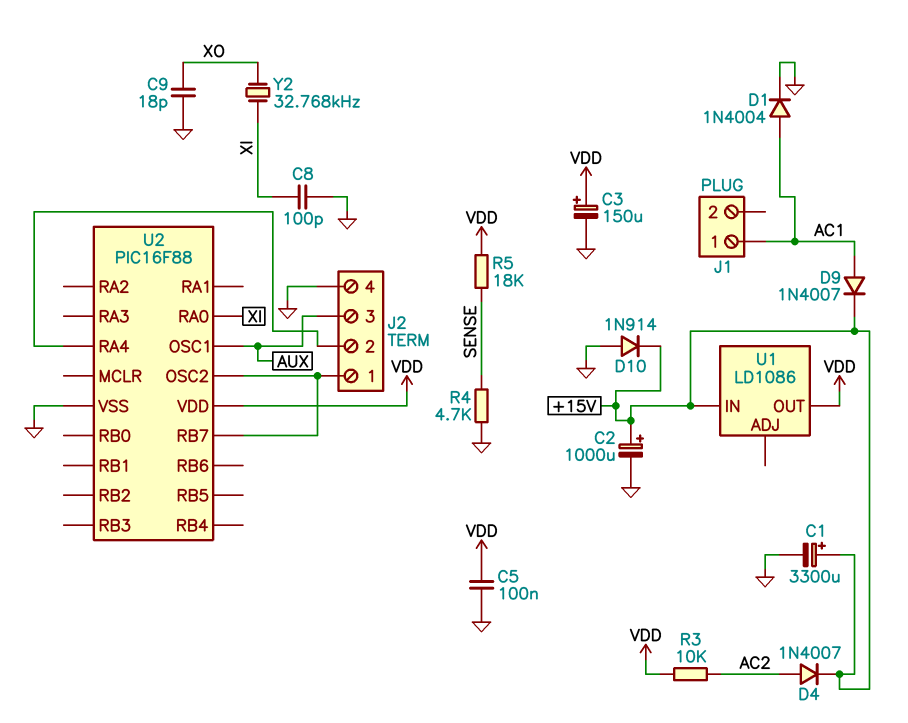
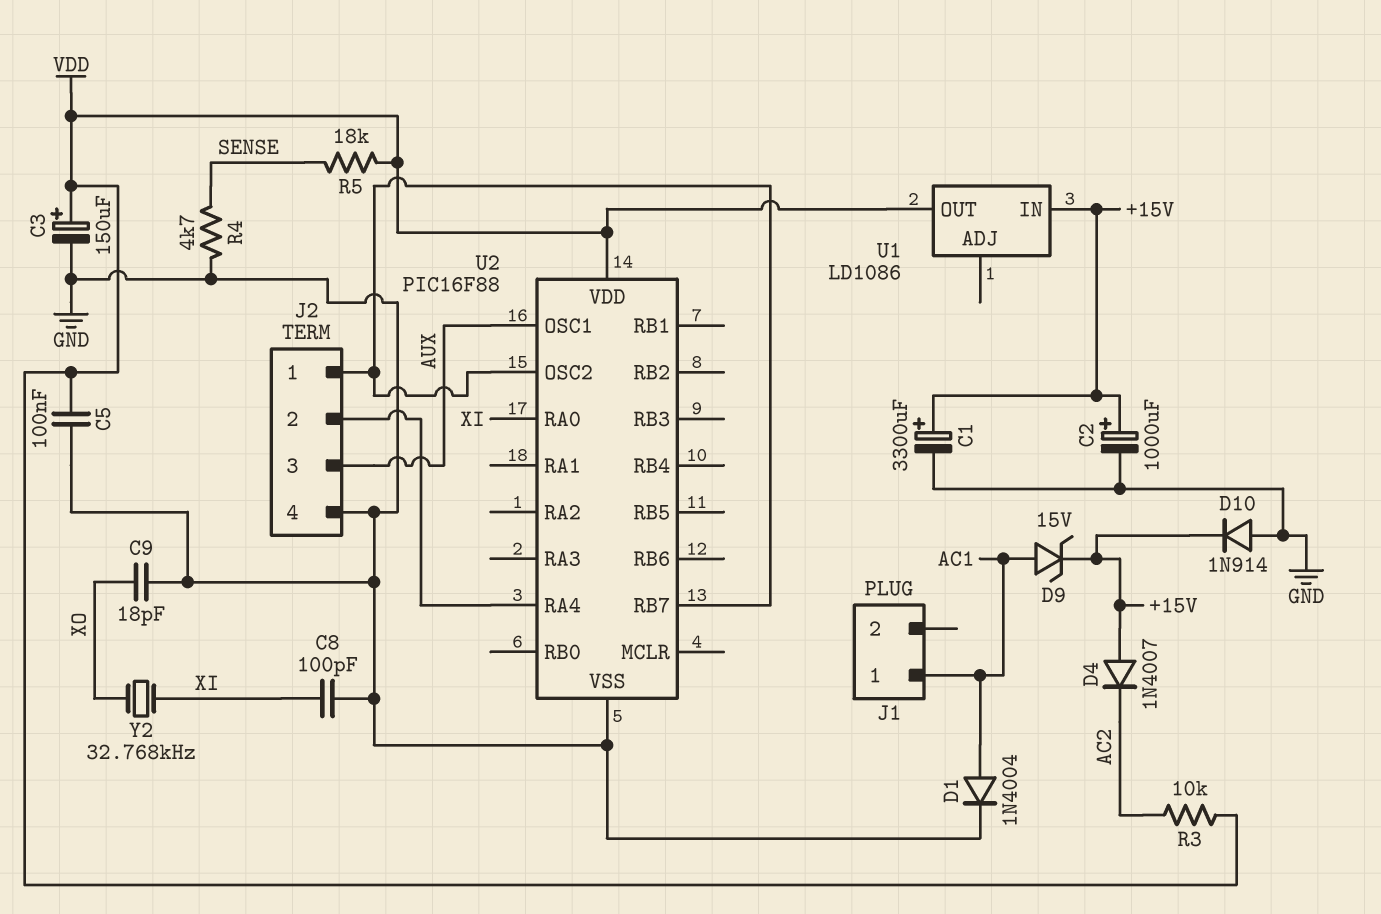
D4: diode 1N4007 (A AC2, K +15V) -> diode 1N4007 (A +15V, K AC2)
D9: diode 1N4007 (A AC1, K +15V) -> zener 15V (A AC1, K +15V)

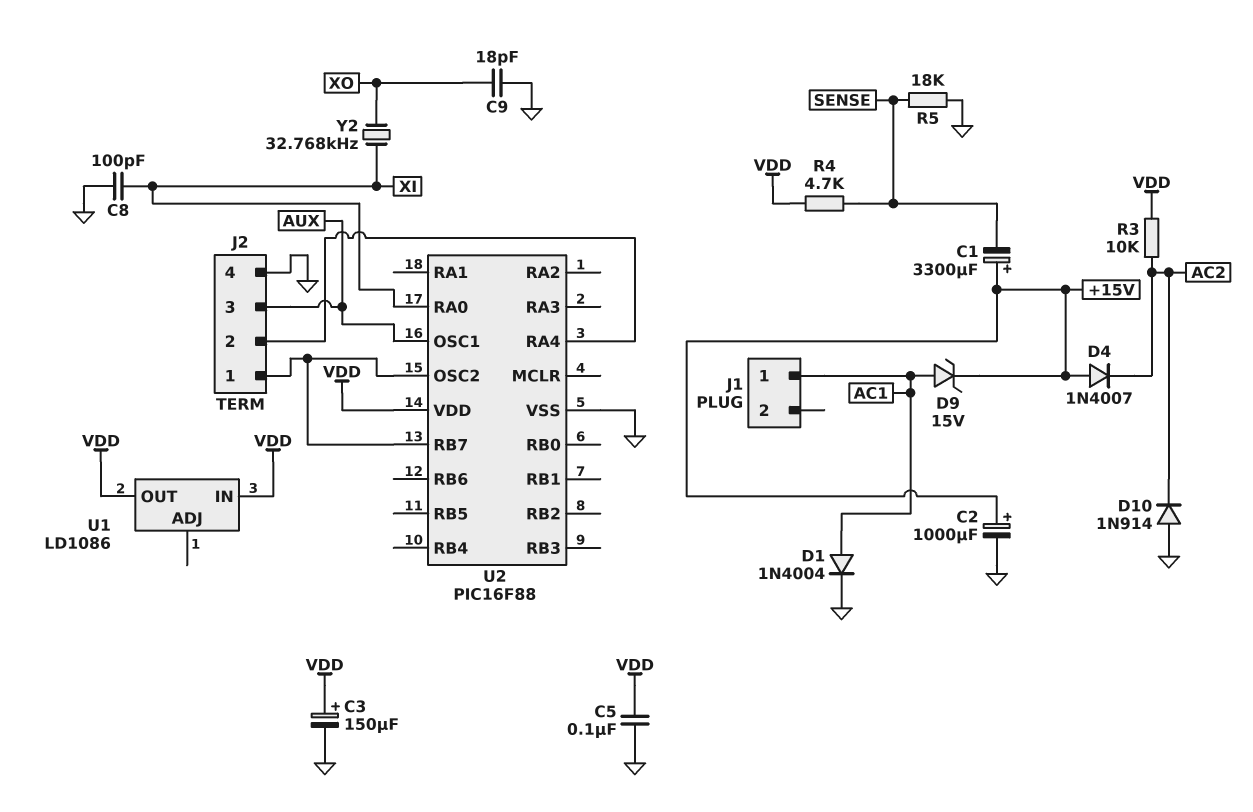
C1: 3300uF (plus +15V, minus GND) -> 3300uF (plus +15V, minus SENSE)
D10: diode 1N914 (A GND, K +15V) -> diode 1N914 (A GND, K AC2)
R4: 4.7k (GND, SENSE) -> 4.7k (SENSE, VDD)
R5: 18k (SENSE, VDD) -> 18k (GND, SENSE)
U1 pin IN: +15V -> VDD

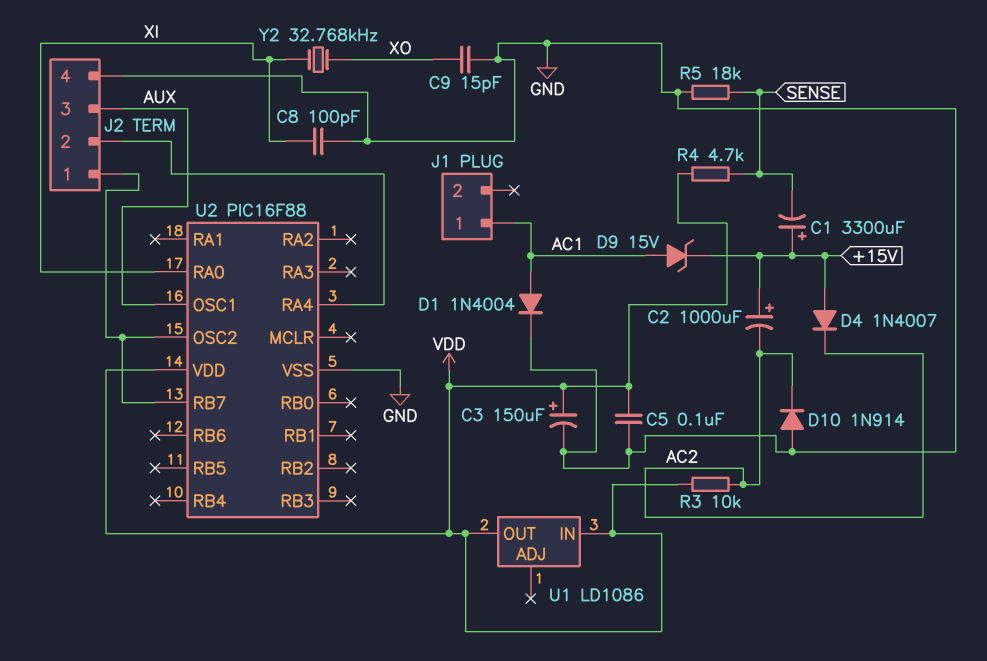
C2: 1000uF (plus +15V, minus GND) -> 1000uF (plus +15V, minus AC2)
C9: 18pF (GND, XO) -> 15pF (GND, XO)

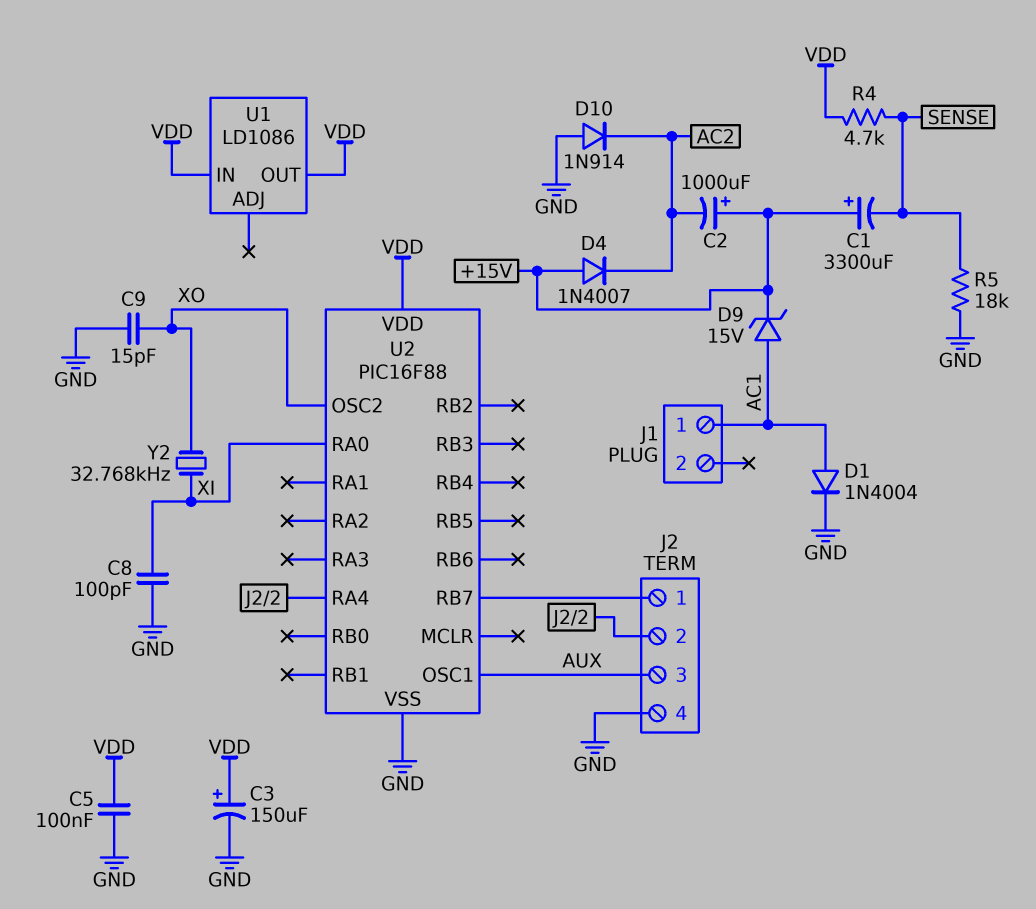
R3: 10k (AC2, VDD) -> none
U2 pin OSC2: J2/1 -> XO

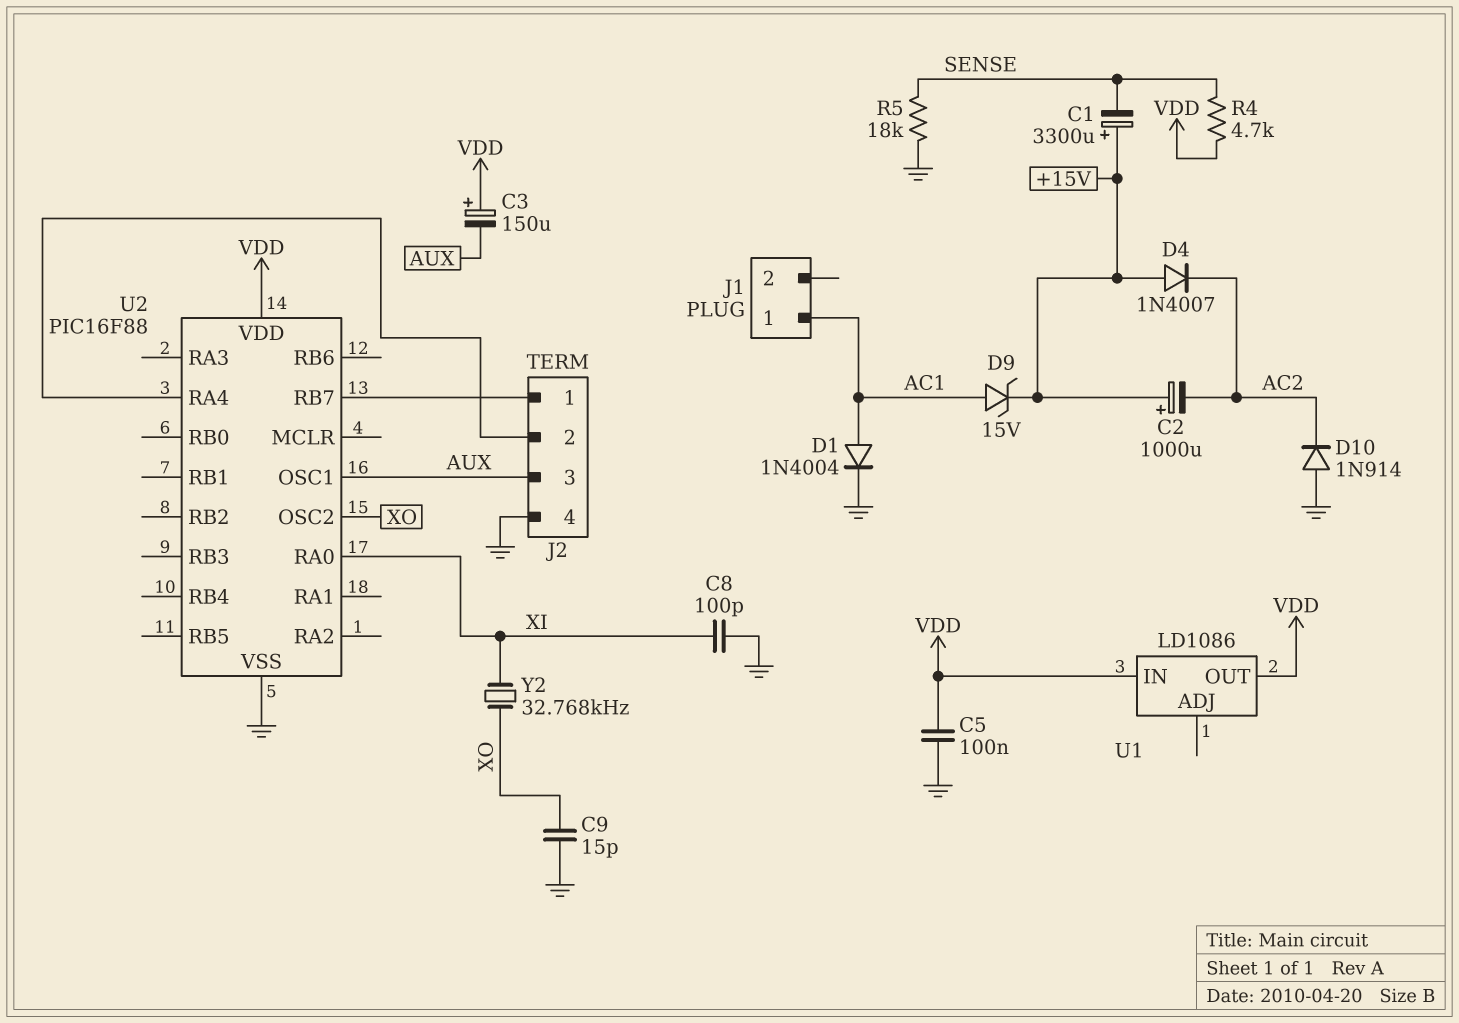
C3: 150uF (plus VDD, minus GND) -> 150uF (plus VDD, minus AUX)

